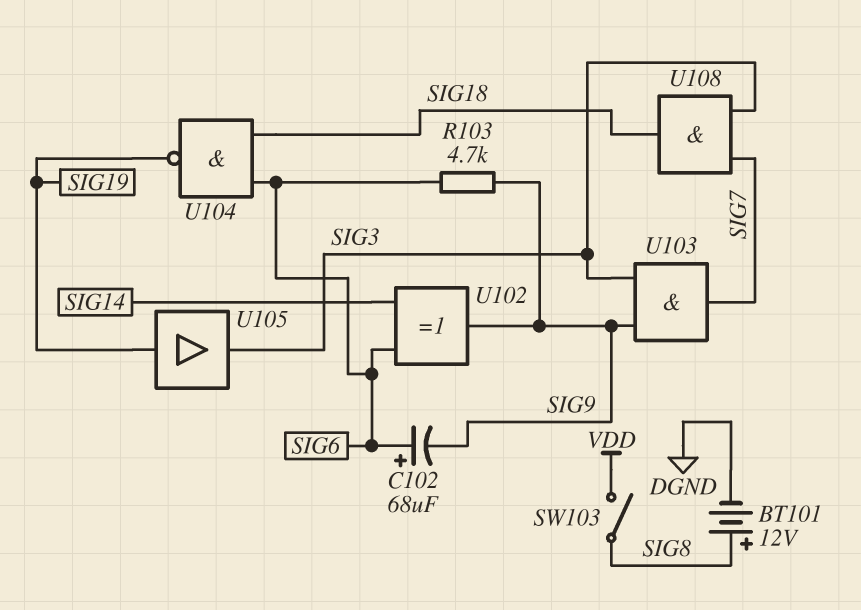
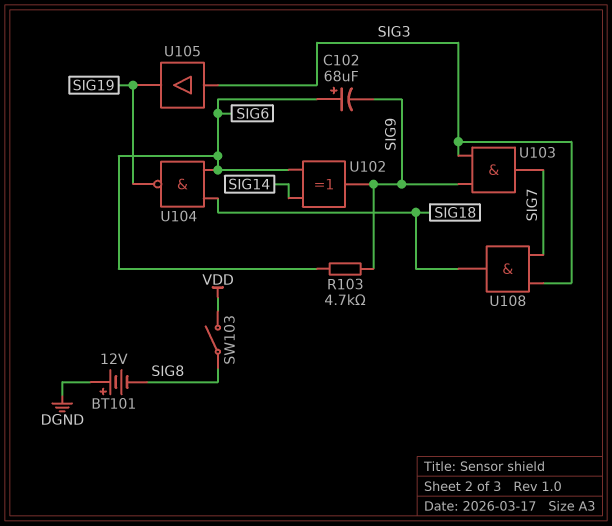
BT101: 12V (plus SIG8, minus DGND) -> 12V (plus DGND, minus SIG8)
U105: buffer (in SIG19, out SIG3) -> buffer (in SIG3, out SIG19)

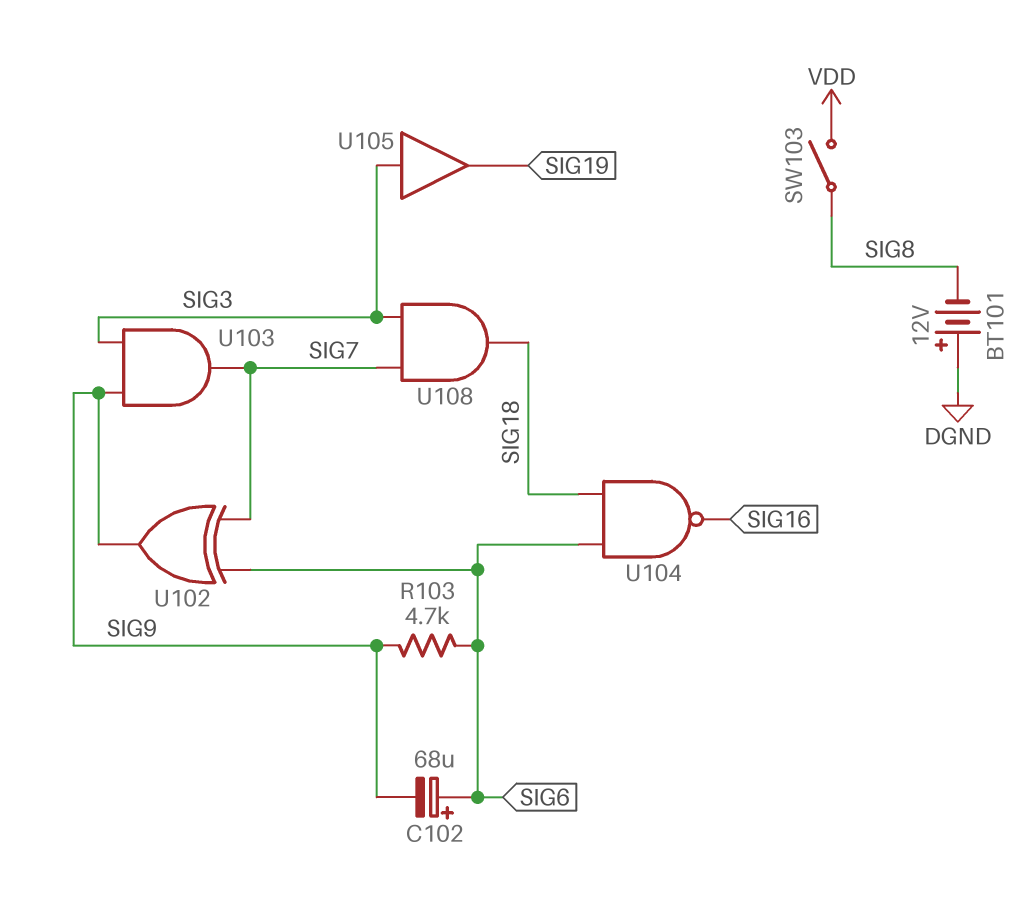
U102: XOR (in SIG6, in SIG14, out SIG9) -> XOR (in SIG6, in SIG7, out SIG9)
U104: NAND (in SIG6, in SIG18, out SIG19) -> NAND (in SIG6, in SIG18, out SIG16)

